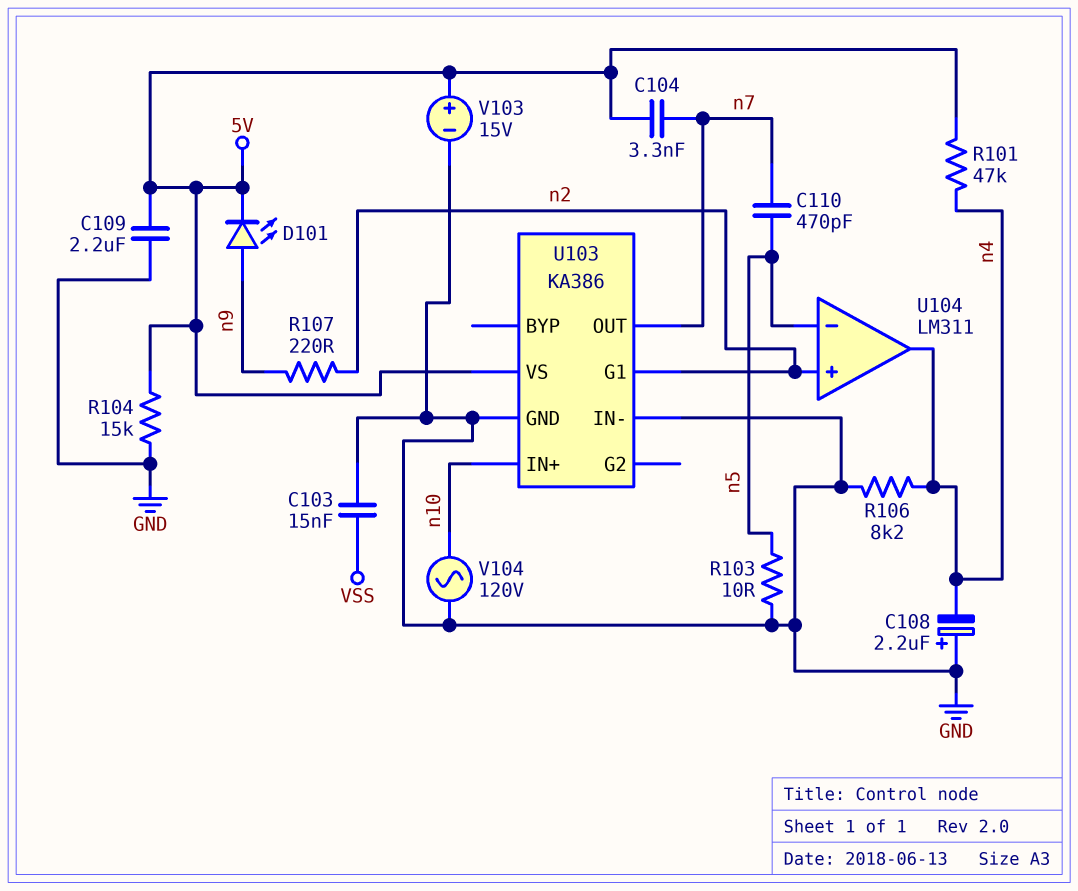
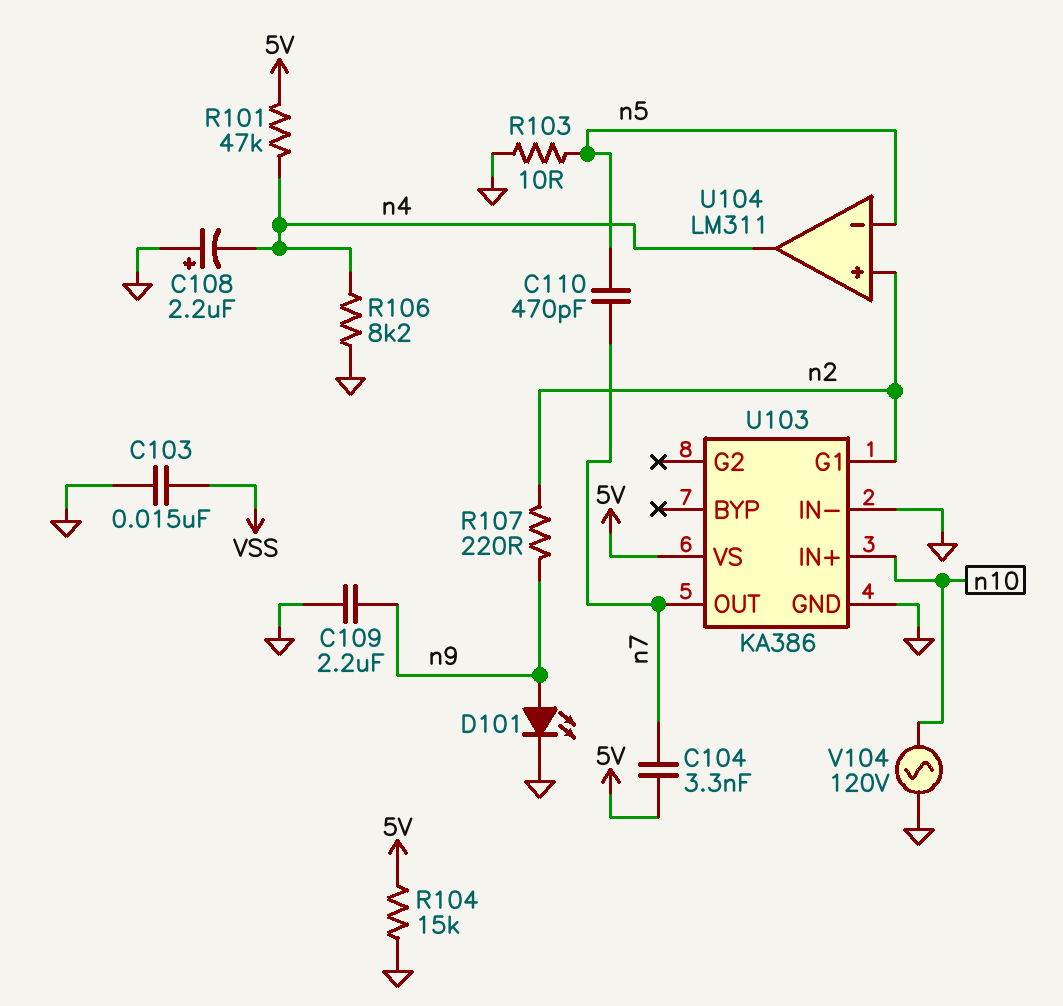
C109: 2.2uF (5V, GND) -> 2.2uF (GND, n9)
D101: LED (A n9, K 5V) -> LED (A n9, K GND)
V103: 15V (plus 5V, minus GND) -> none

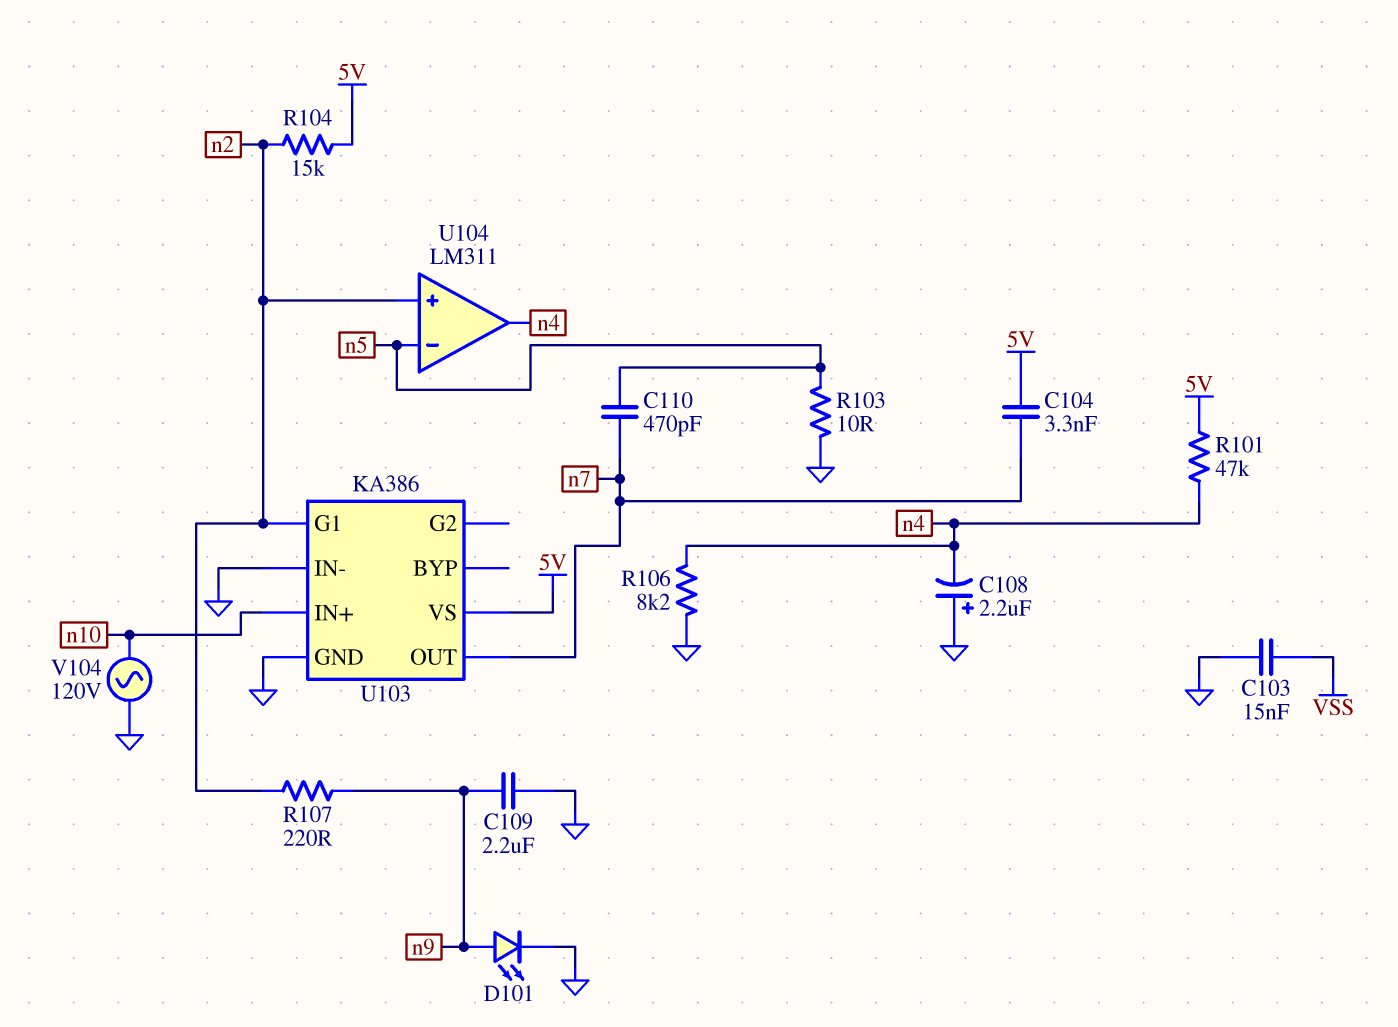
R104: 15k (5V, GND) -> 15k (5V, n2)

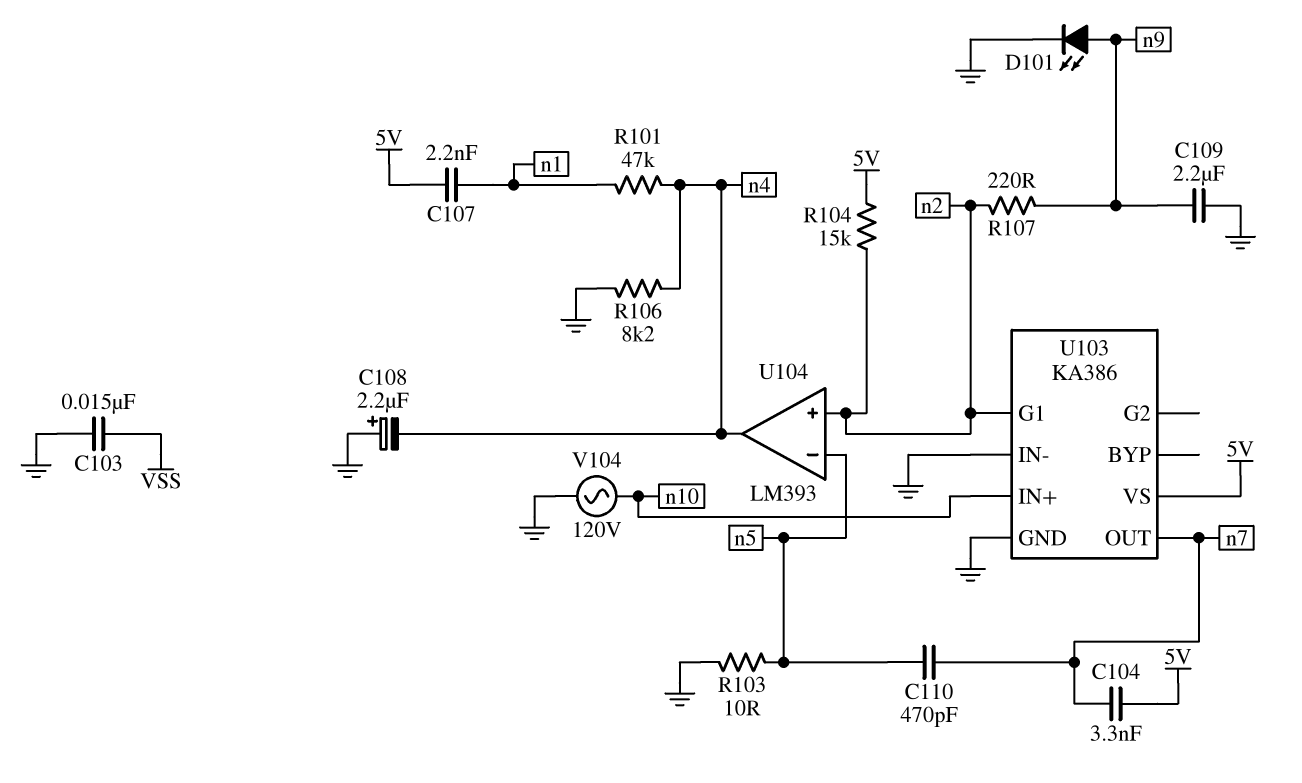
C107: none -> 2.2nF (5V, n1)
R101: 47k (5V, n4) -> 47k (n1, n4)
U104: LM311 -> LM393

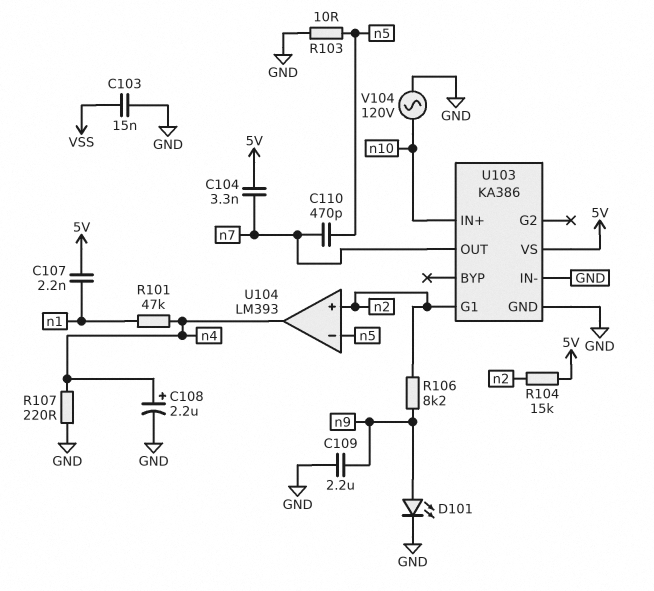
C108: 2.2uF (plus GND, minus n4) -> 2.2uF (plus n4, minus GND)
R106: 8.2k (GND, n4) -> 8.2k (n2, n9)
R107: 220 (n2, n9) -> 220 (GND, n4)

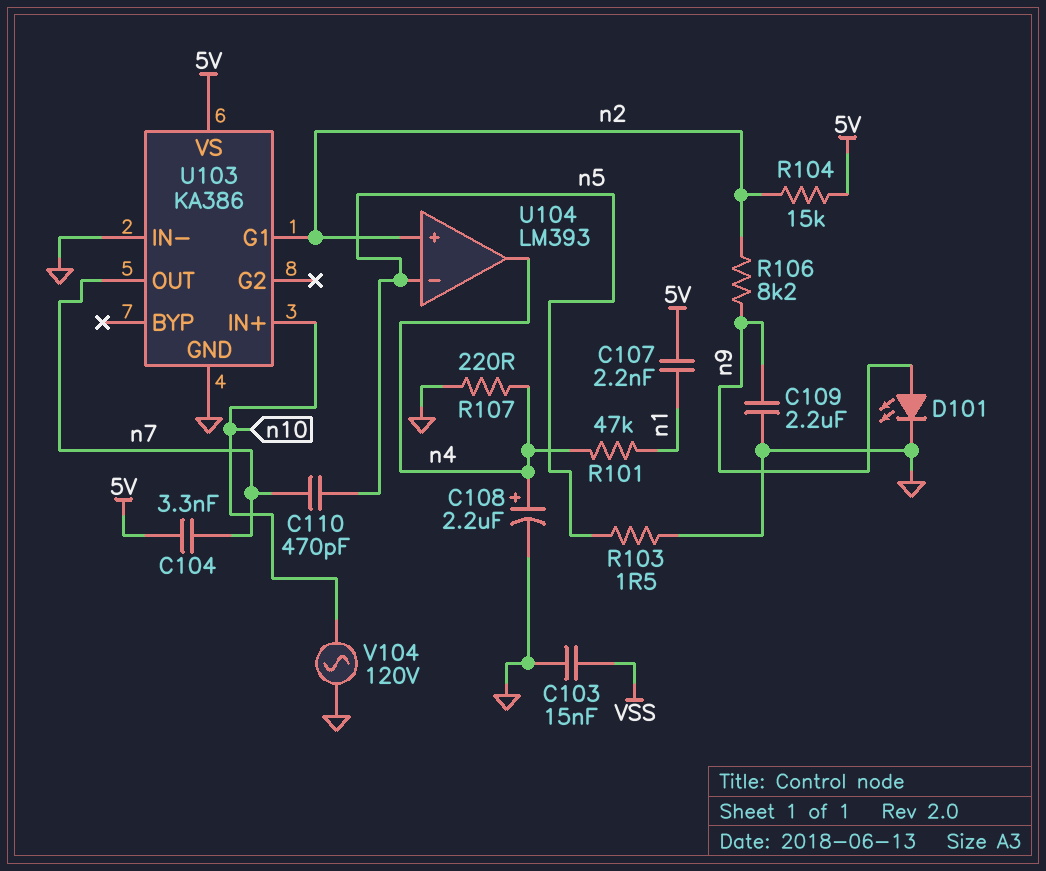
R103: 10 (GND, n5) -> 1.5 (GND, n5)

